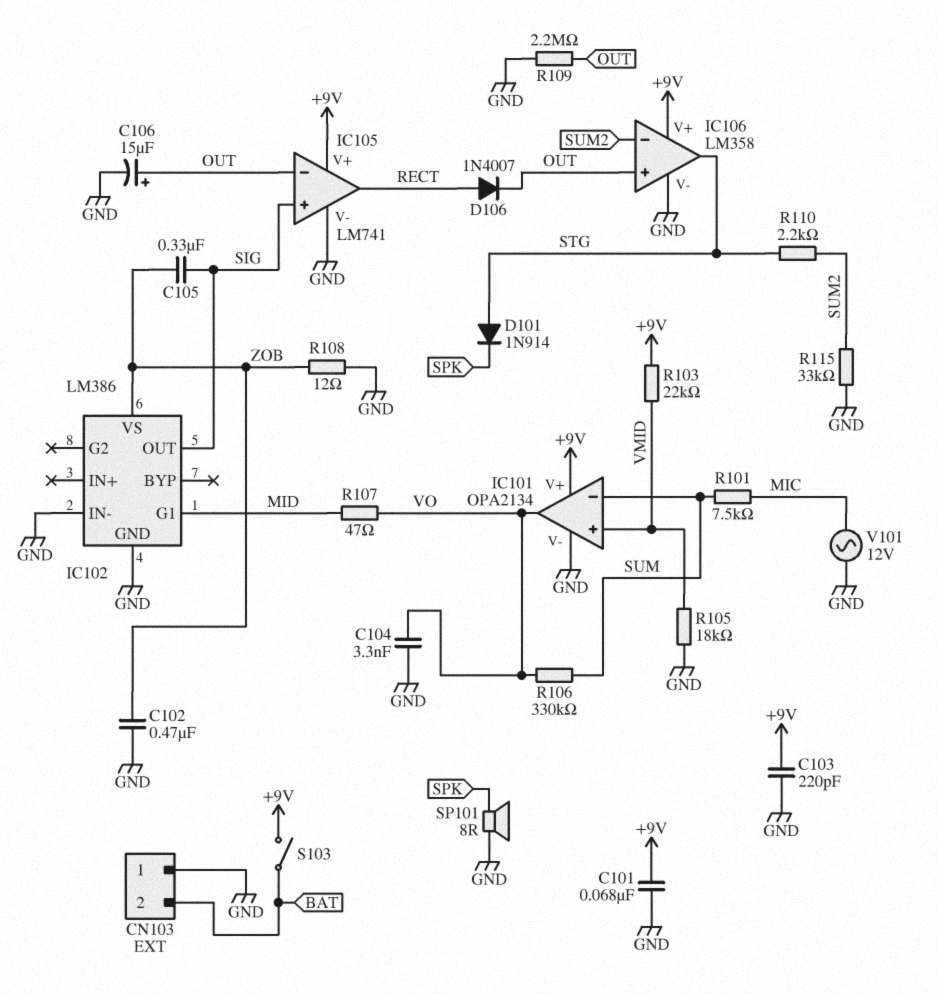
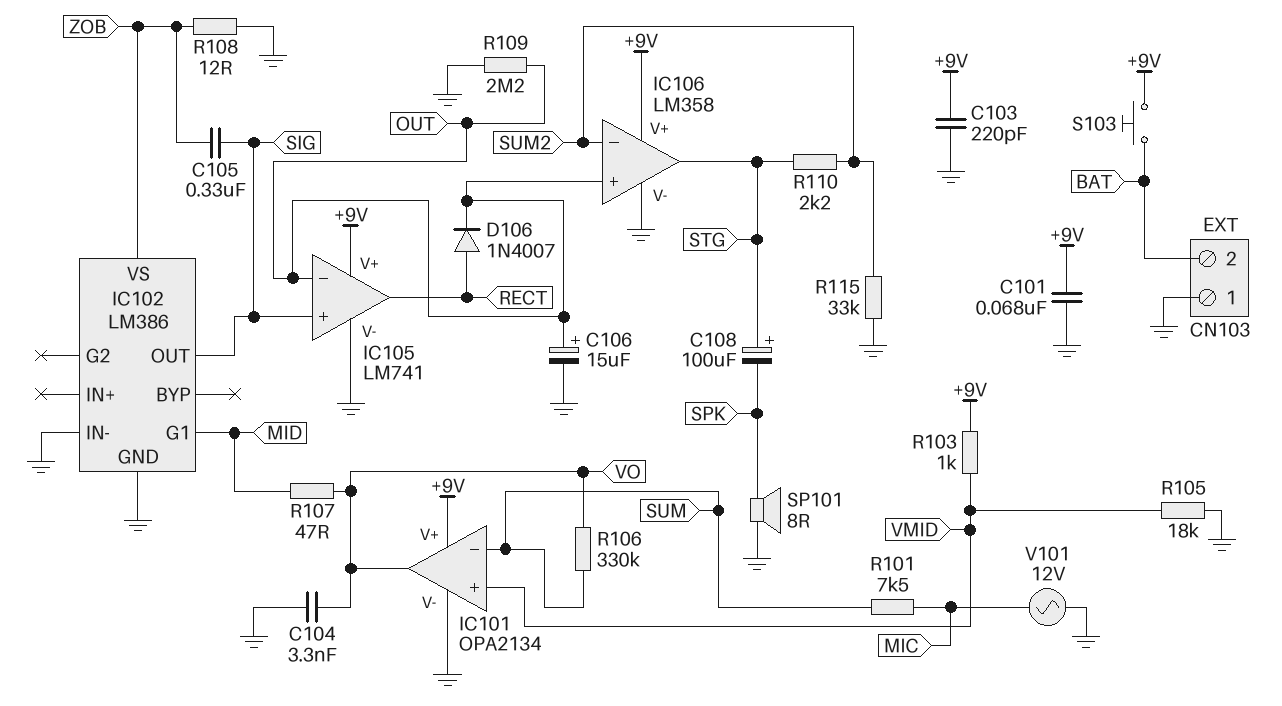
C102: 470nF (GND, ZOB) -> none
C108: none -> 100uF (plus STG, minus SPK)
D101: diode 1N914 (A STG, K SPK) -> none
R103: 22k (+9V, VMID) -> 1k (+9V, VMID)
S103: switch (+9V, BAT) -> button (+9V, BAT)

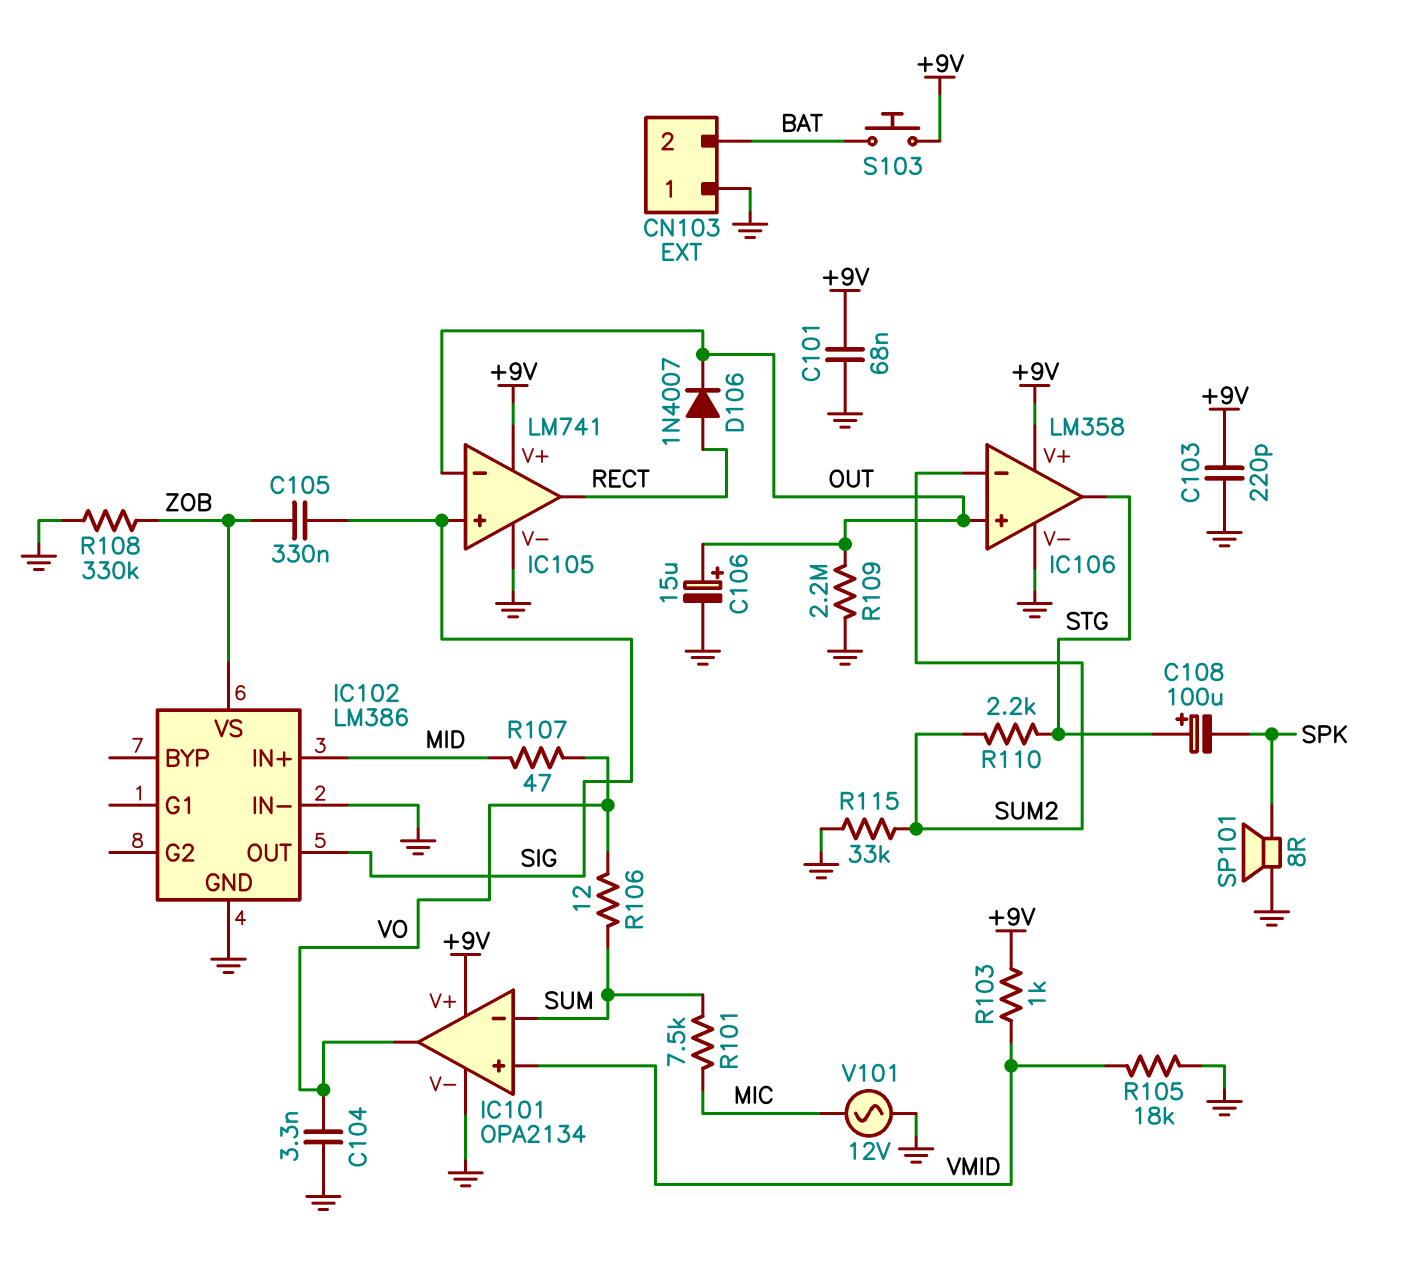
IC102 pin G1: MID -> none
IC102 pin IN+: none -> MID
R106: 330k (SUM, VO) -> 12 (SUM, VO)
R108: 12 (GND, ZOB) -> 330k (GND, ZOB)

